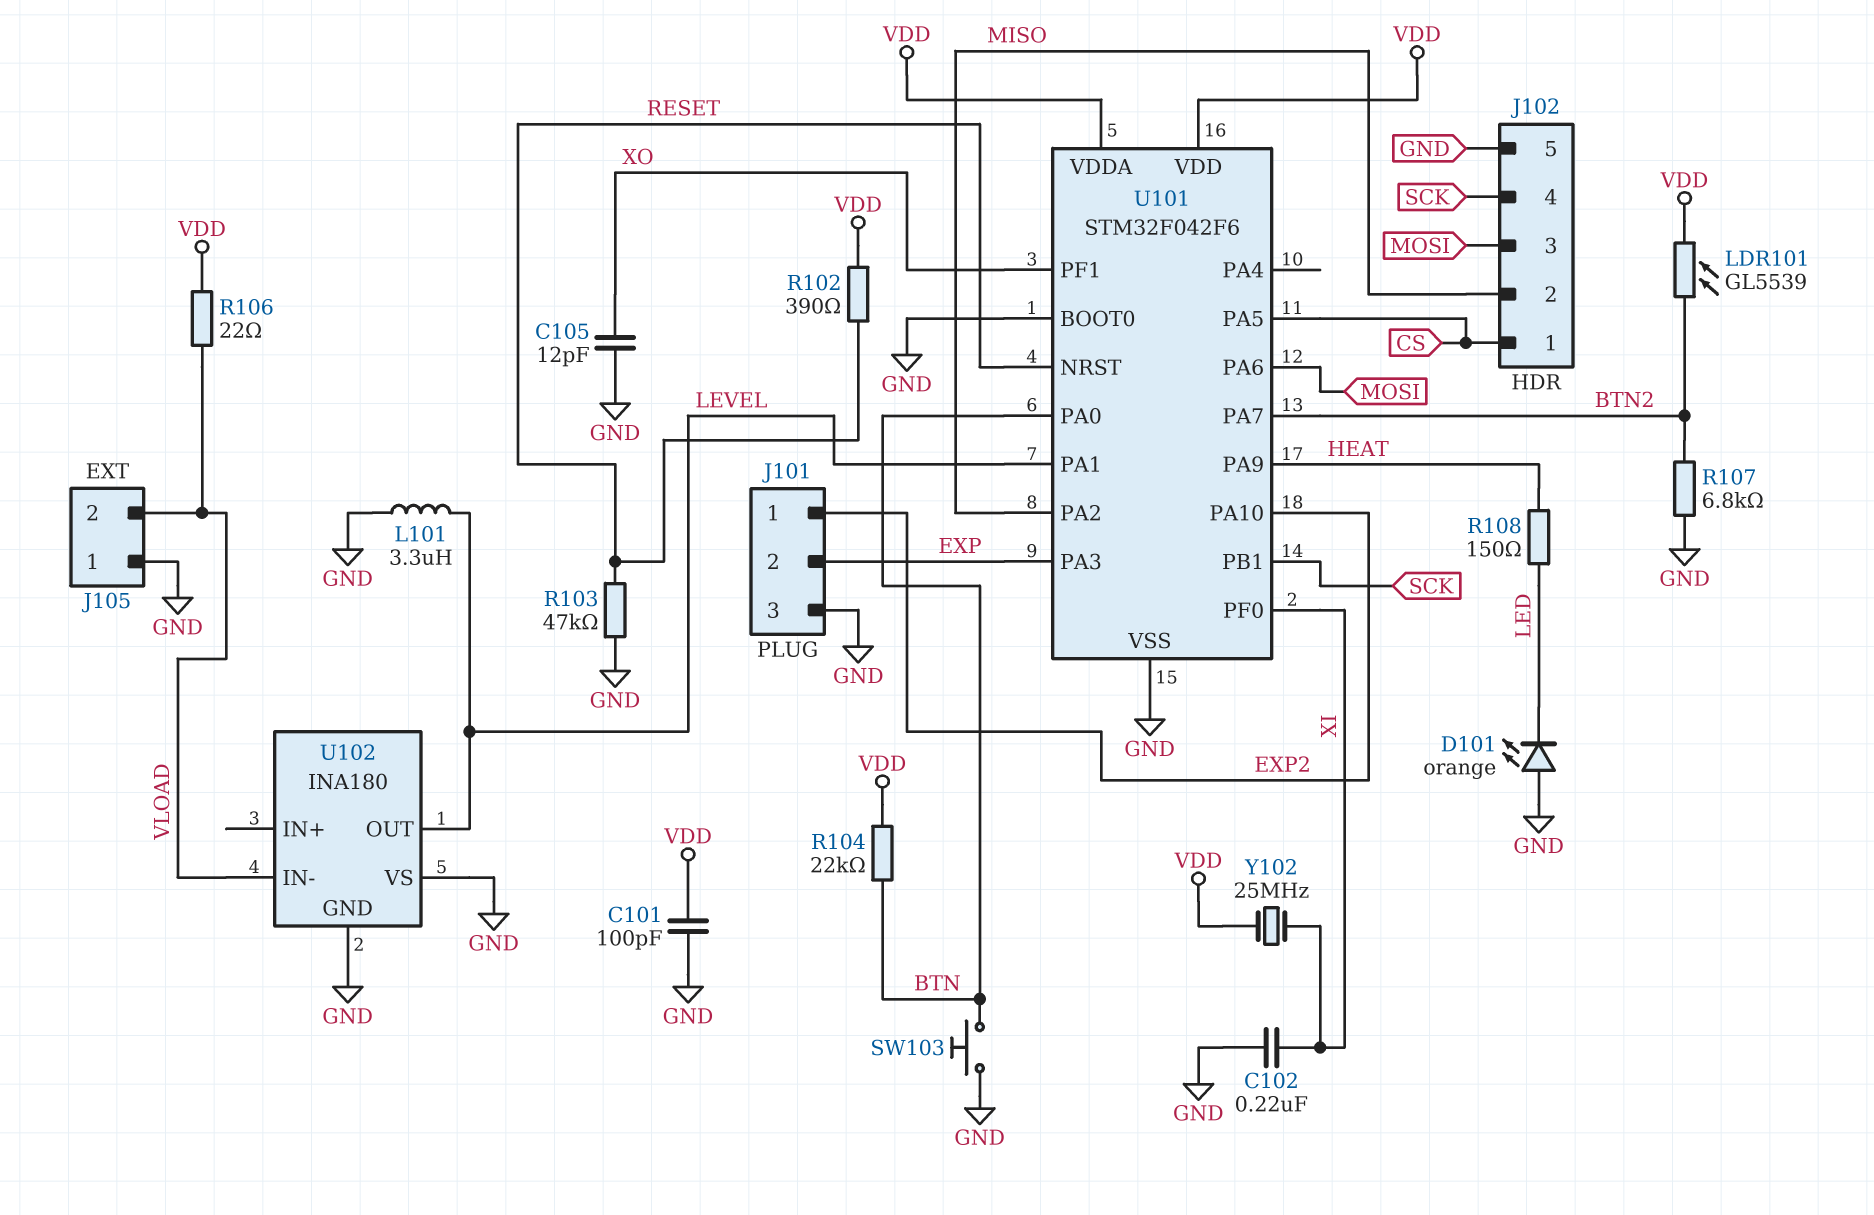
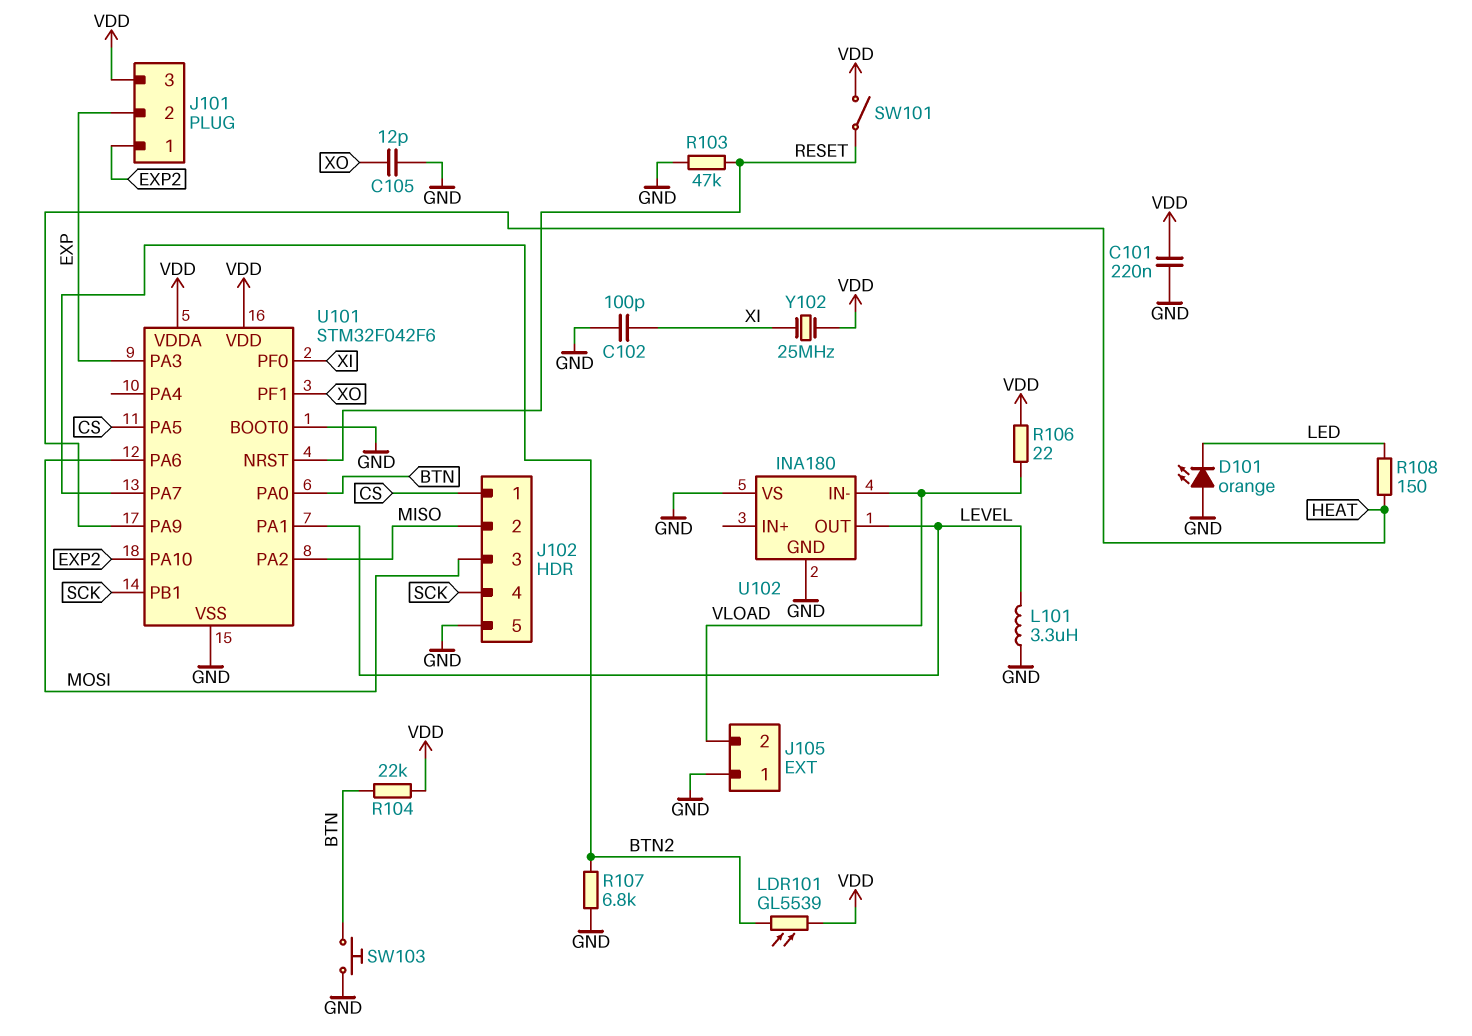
C101: 100pF (GND, VDD) -> 220nF (GND, VDD)
C102: 220nF (GND, XI) -> 100pF (GND, XI)
J101 pin 3: GND -> VDD
R102: 390 (RESET, VDD) -> none
SW101: none -> switch (RESET, VDD)

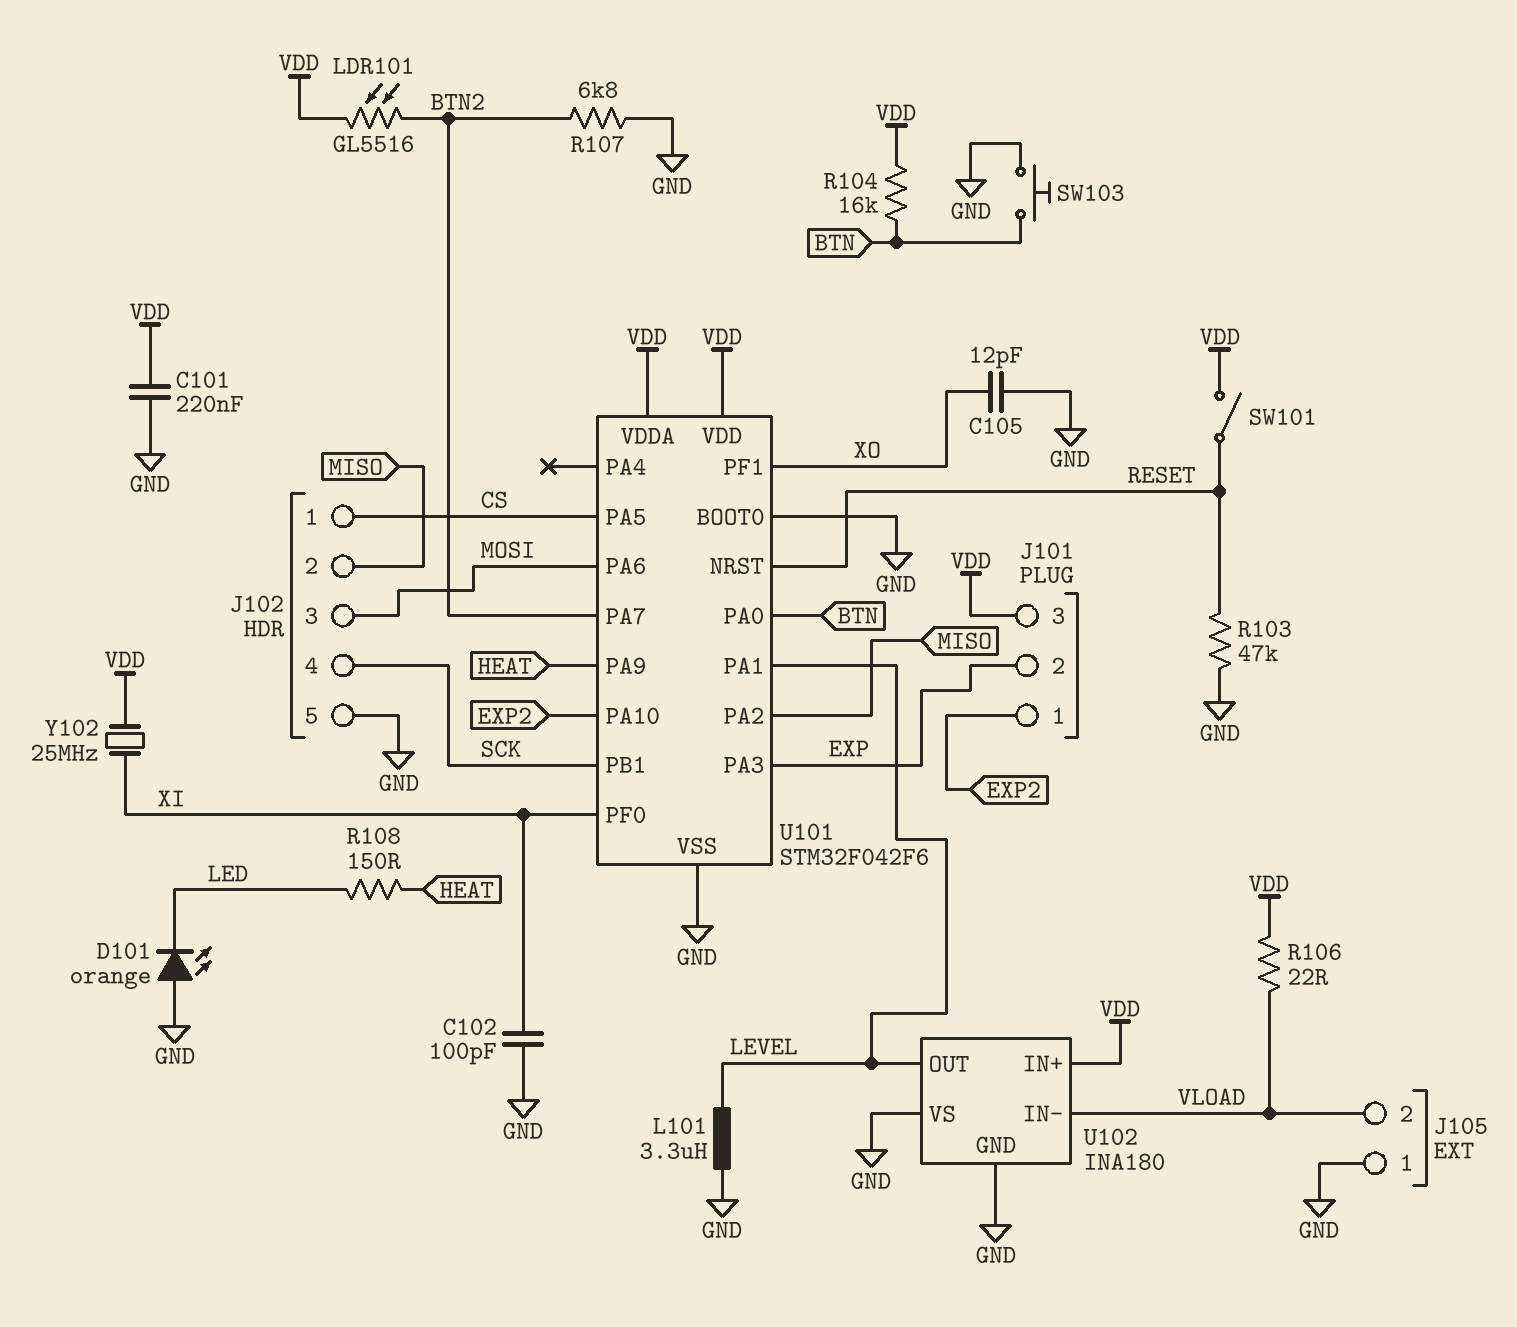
LDR101: GL5539 (BTN2, VDD) -> GL5516 (BTN2, VDD)
R104: 22k (BTN, VDD) -> 16k (BTN, VDD)
U102 pin IN+: none -> VDD

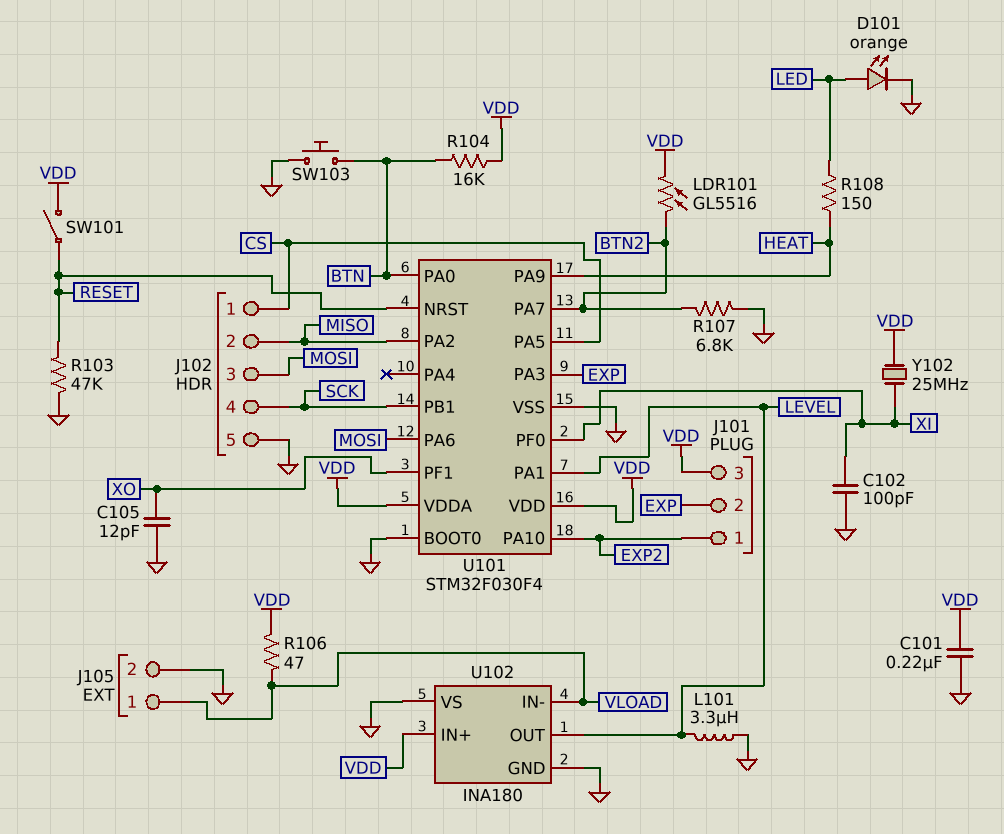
D101: LED orange (A GND, K LED) -> LED orange (A LED, K GND)
J105 pin 1: GND -> VLOAD
J105 pin 2: VLOAD -> GND
R106: 22 (VDD, VLOAD) -> 47 (VDD, VLOAD)
U101: STM32F042F6 -> STM32F030F4

